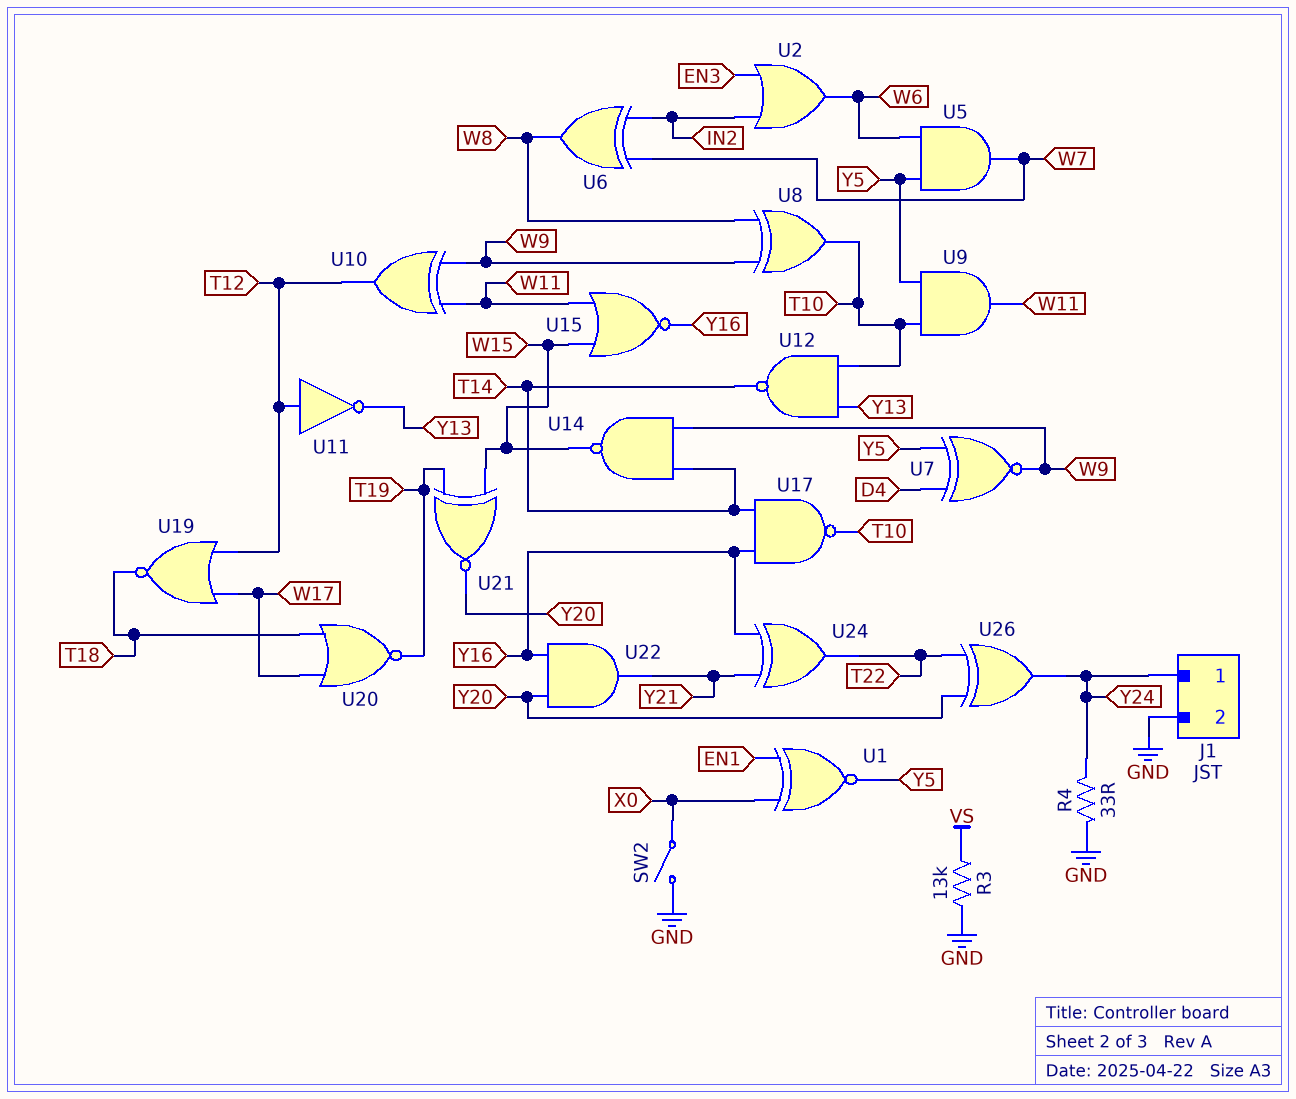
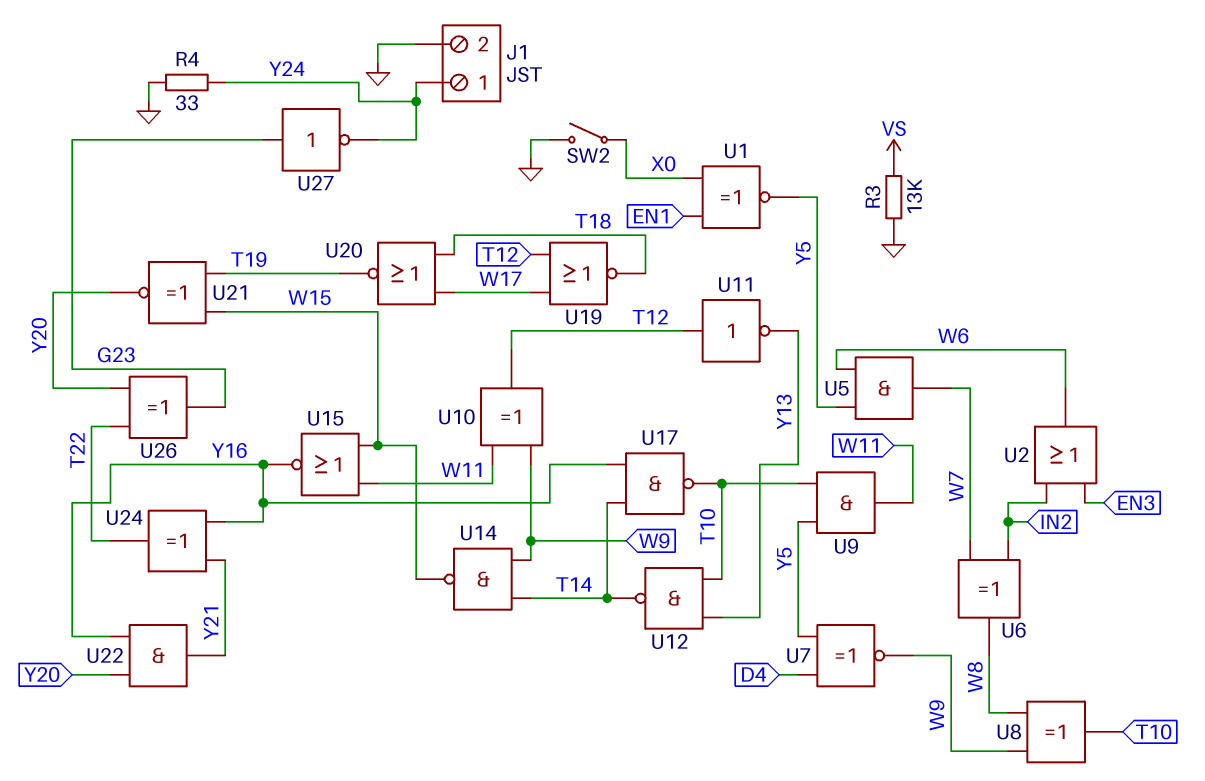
U26: XOR (in T22, in Y20, out Y24) -> XOR (in T22, in Y20, out G23)
U27: none -> NOT (in G23, out Y24)

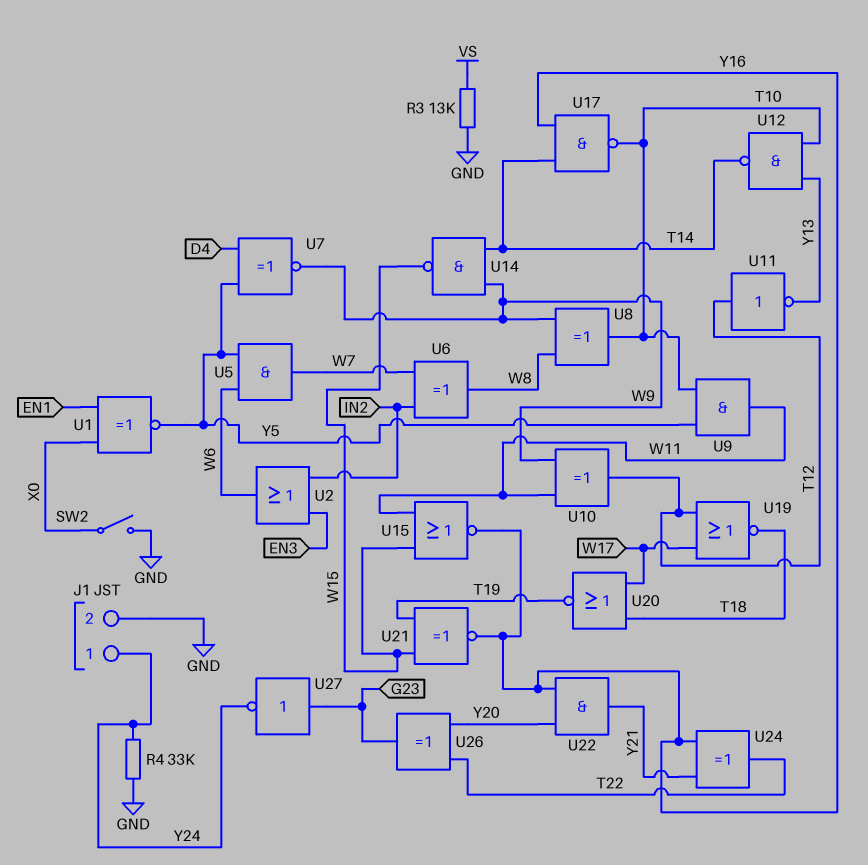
R4: 33 (GND, Y24) -> 33k (GND, Y24)
U21: XNOR (in T19, in W15, out Y20) -> XNOR (in T19, in W15, out Y16)

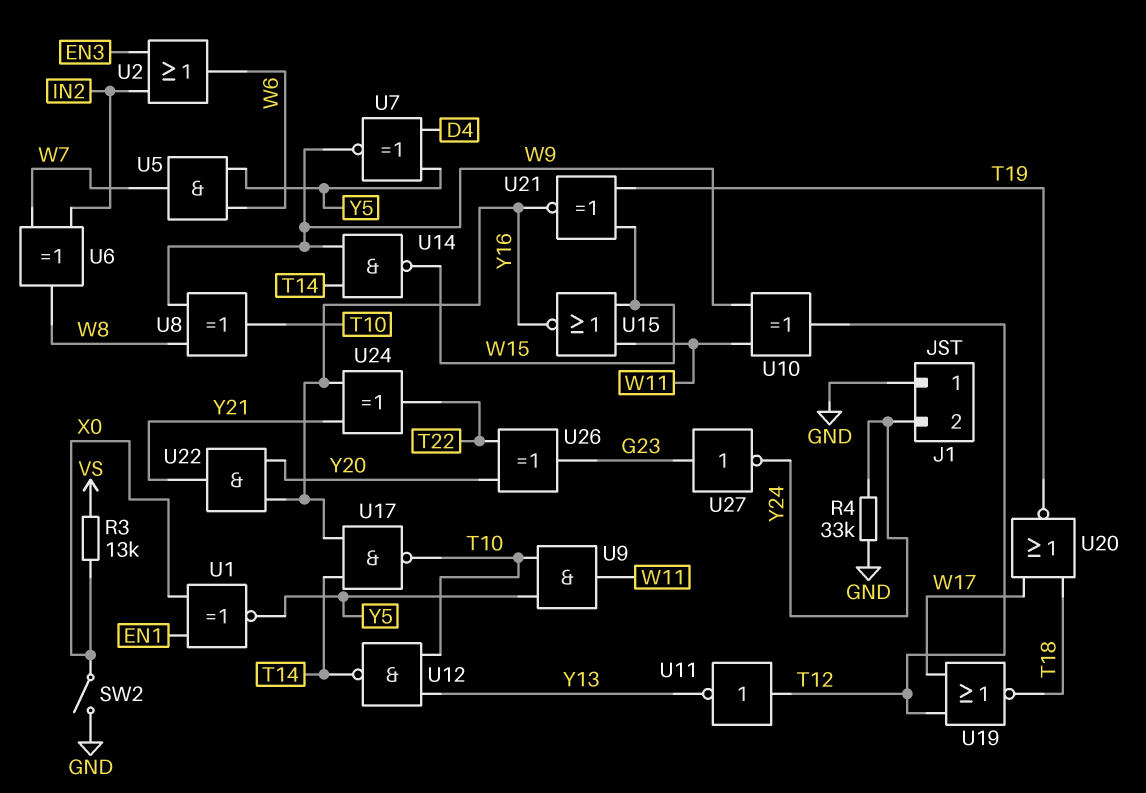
J1 pin 1: Y24 -> GND
J1 pin 2: GND -> Y24
R3: 13k (GND, VS) -> 13k (VS, X0)

